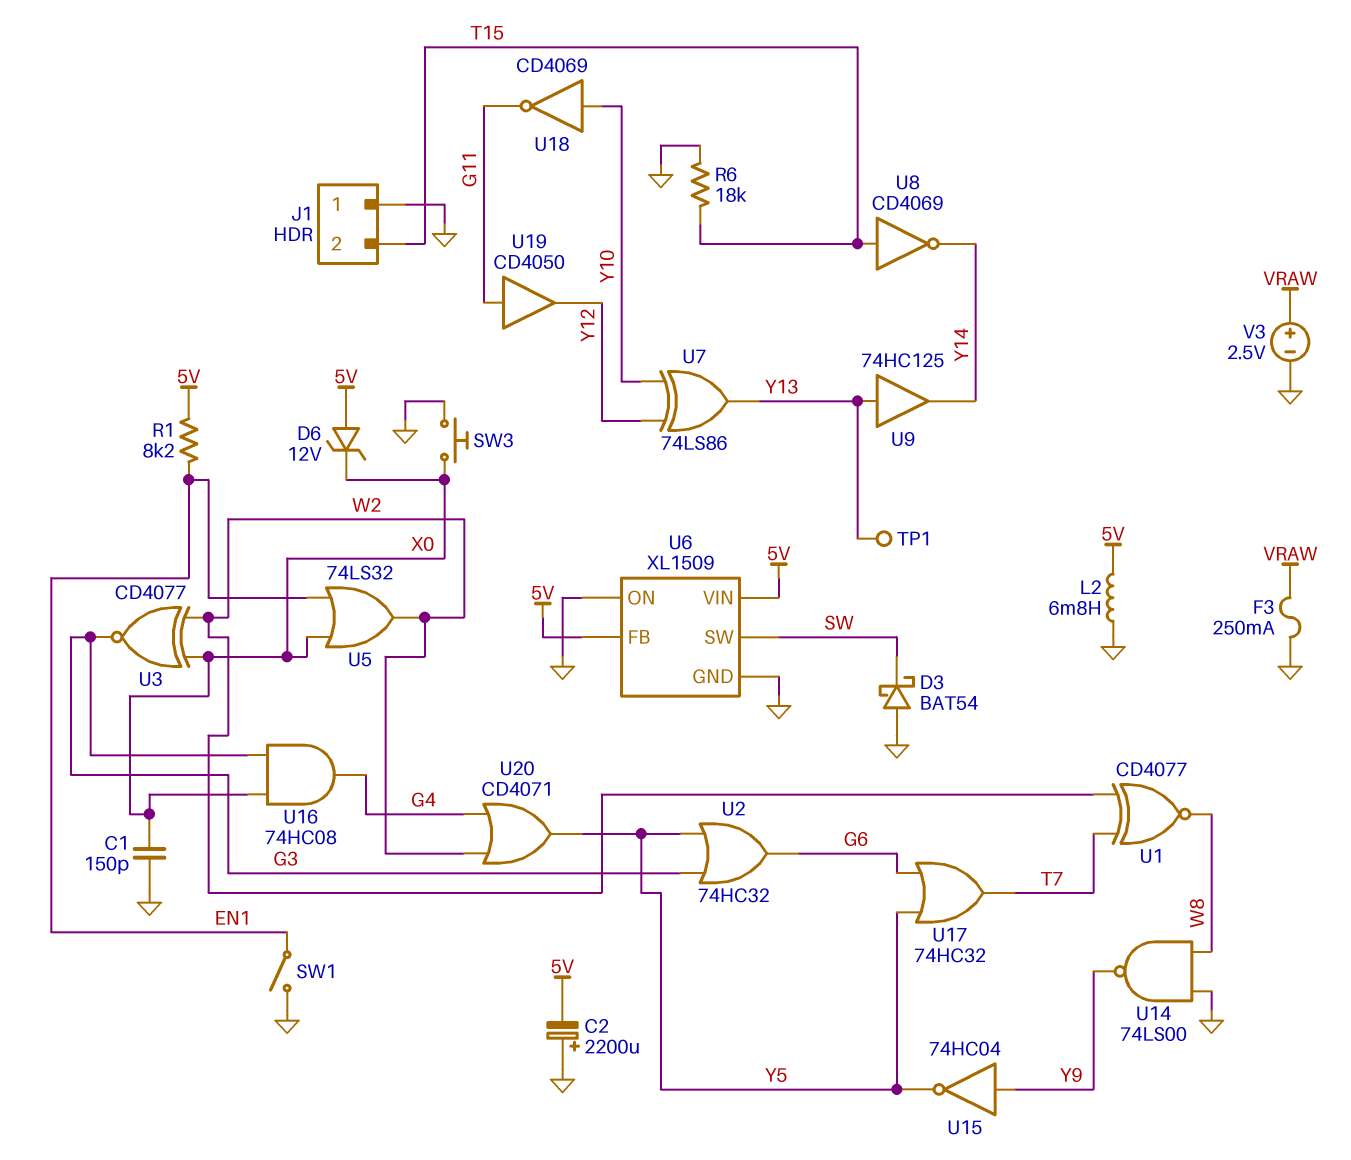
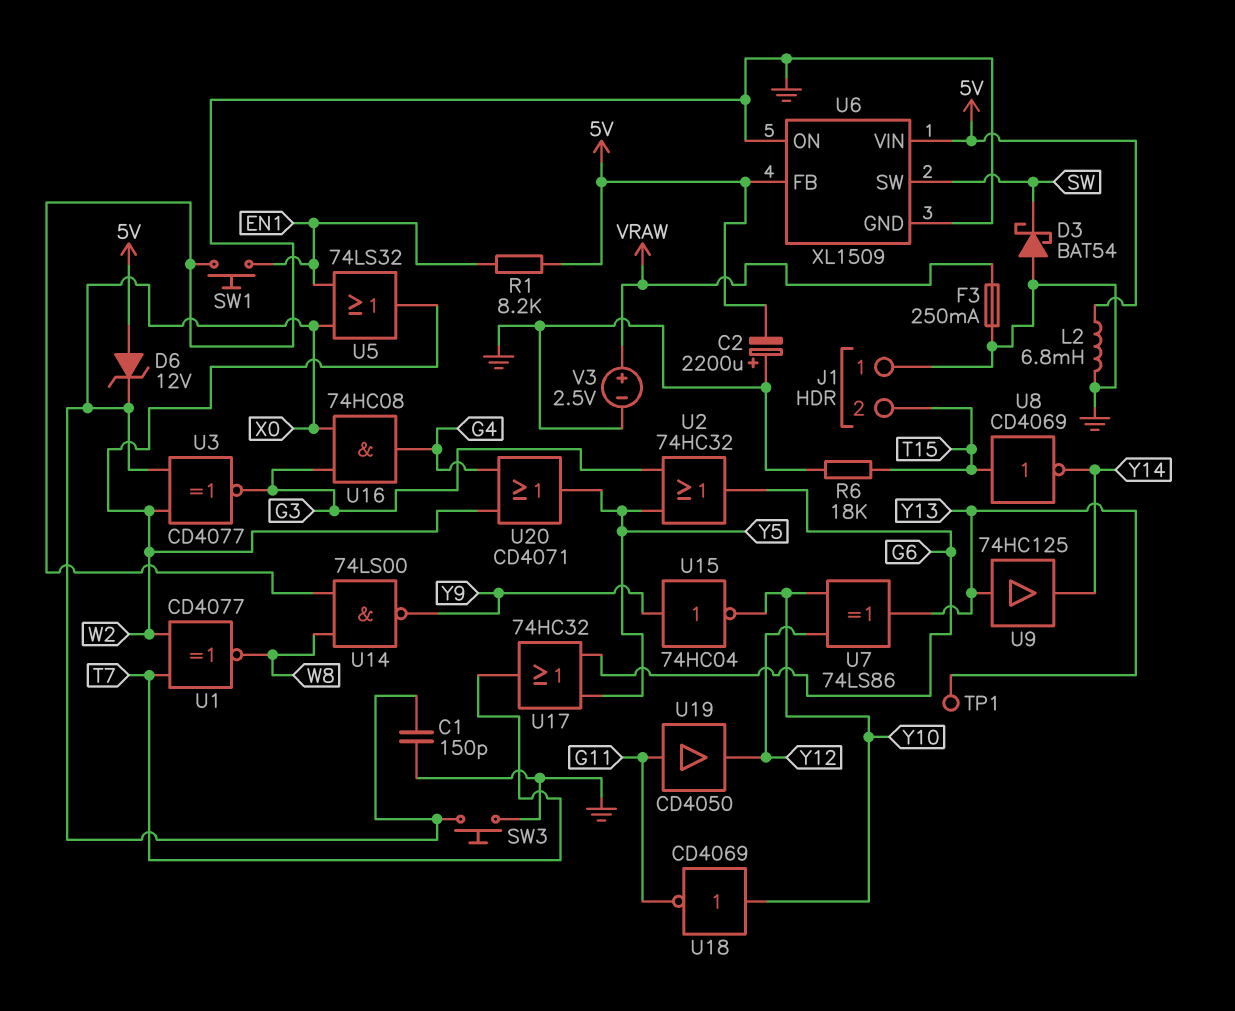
SW1: switch (EN1, GND) -> button (EN1, GND)
U15: NOT 74HC04 (in Y9, out Y5) -> NOT 74HC04 (in Y9, out Y10)

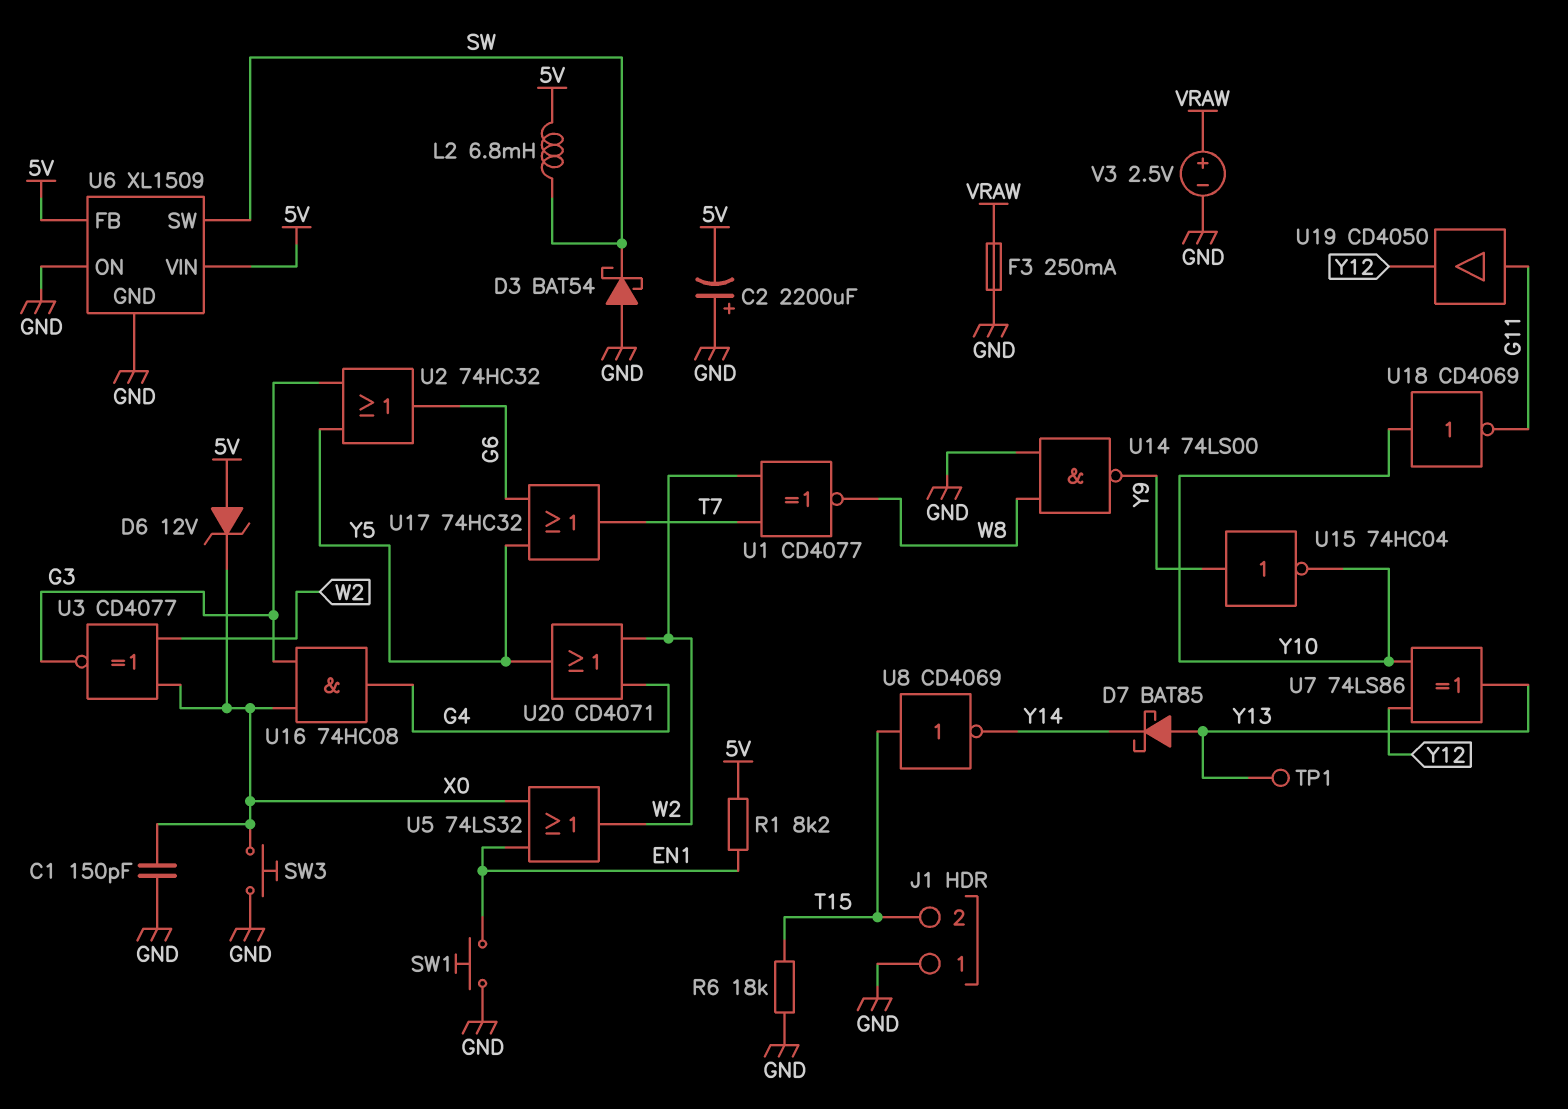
D7: none -> schottky BAT85 (A Y13, K Y14)
L2: 6.8mH (5V, GND) -> 6.8mH (5V, SW)
U9: buffer 74HC125 (in Y13, out Y14) -> none

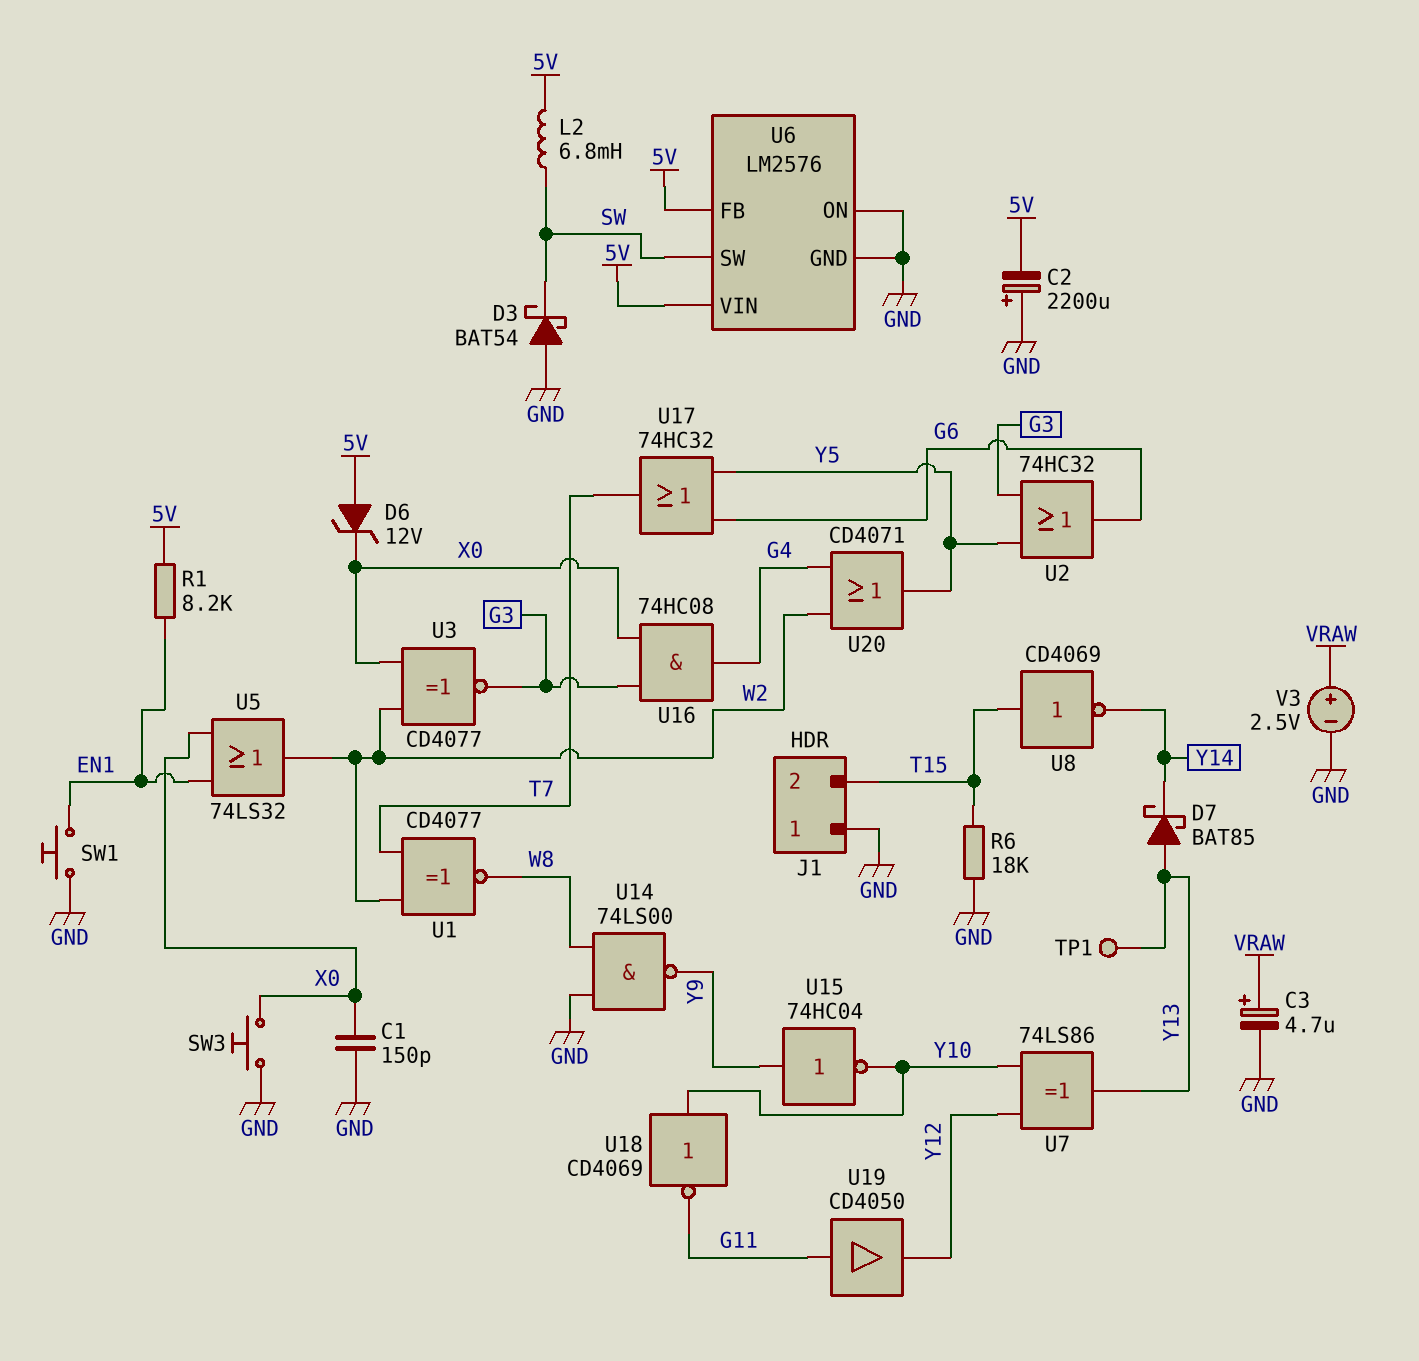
C3: none -> 4.7uF (plus VRAW, minus GND)
F3: 250mA (GND, VRAW) -> none
U6: XL1509 -> LM2576

